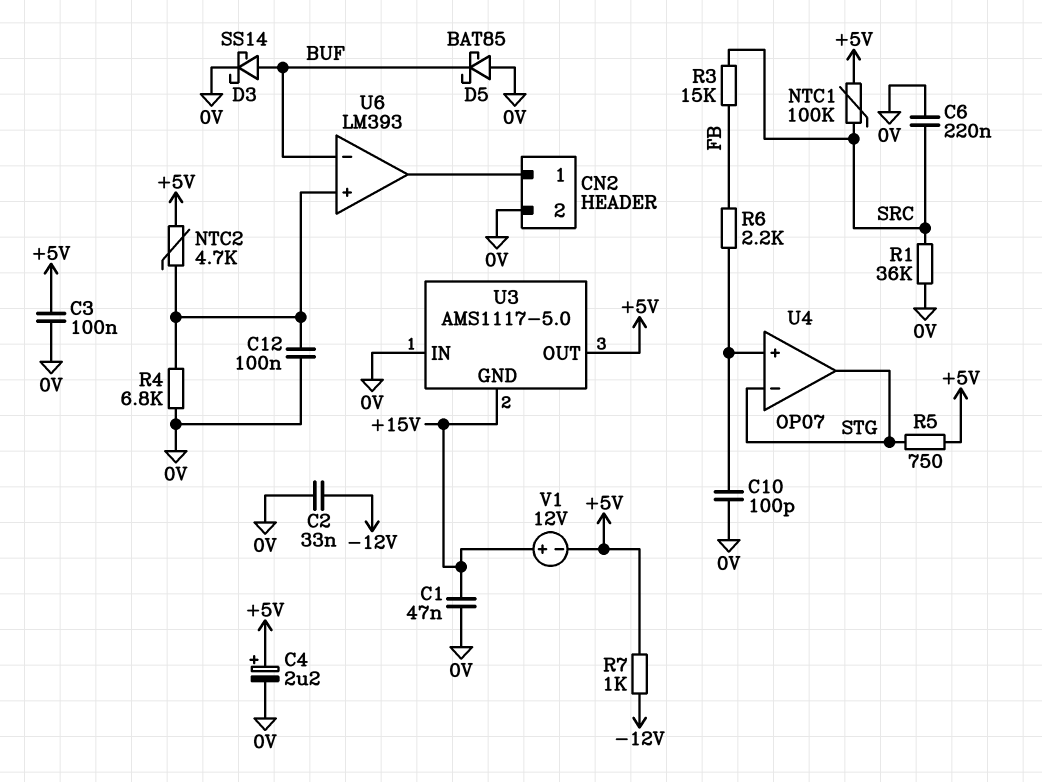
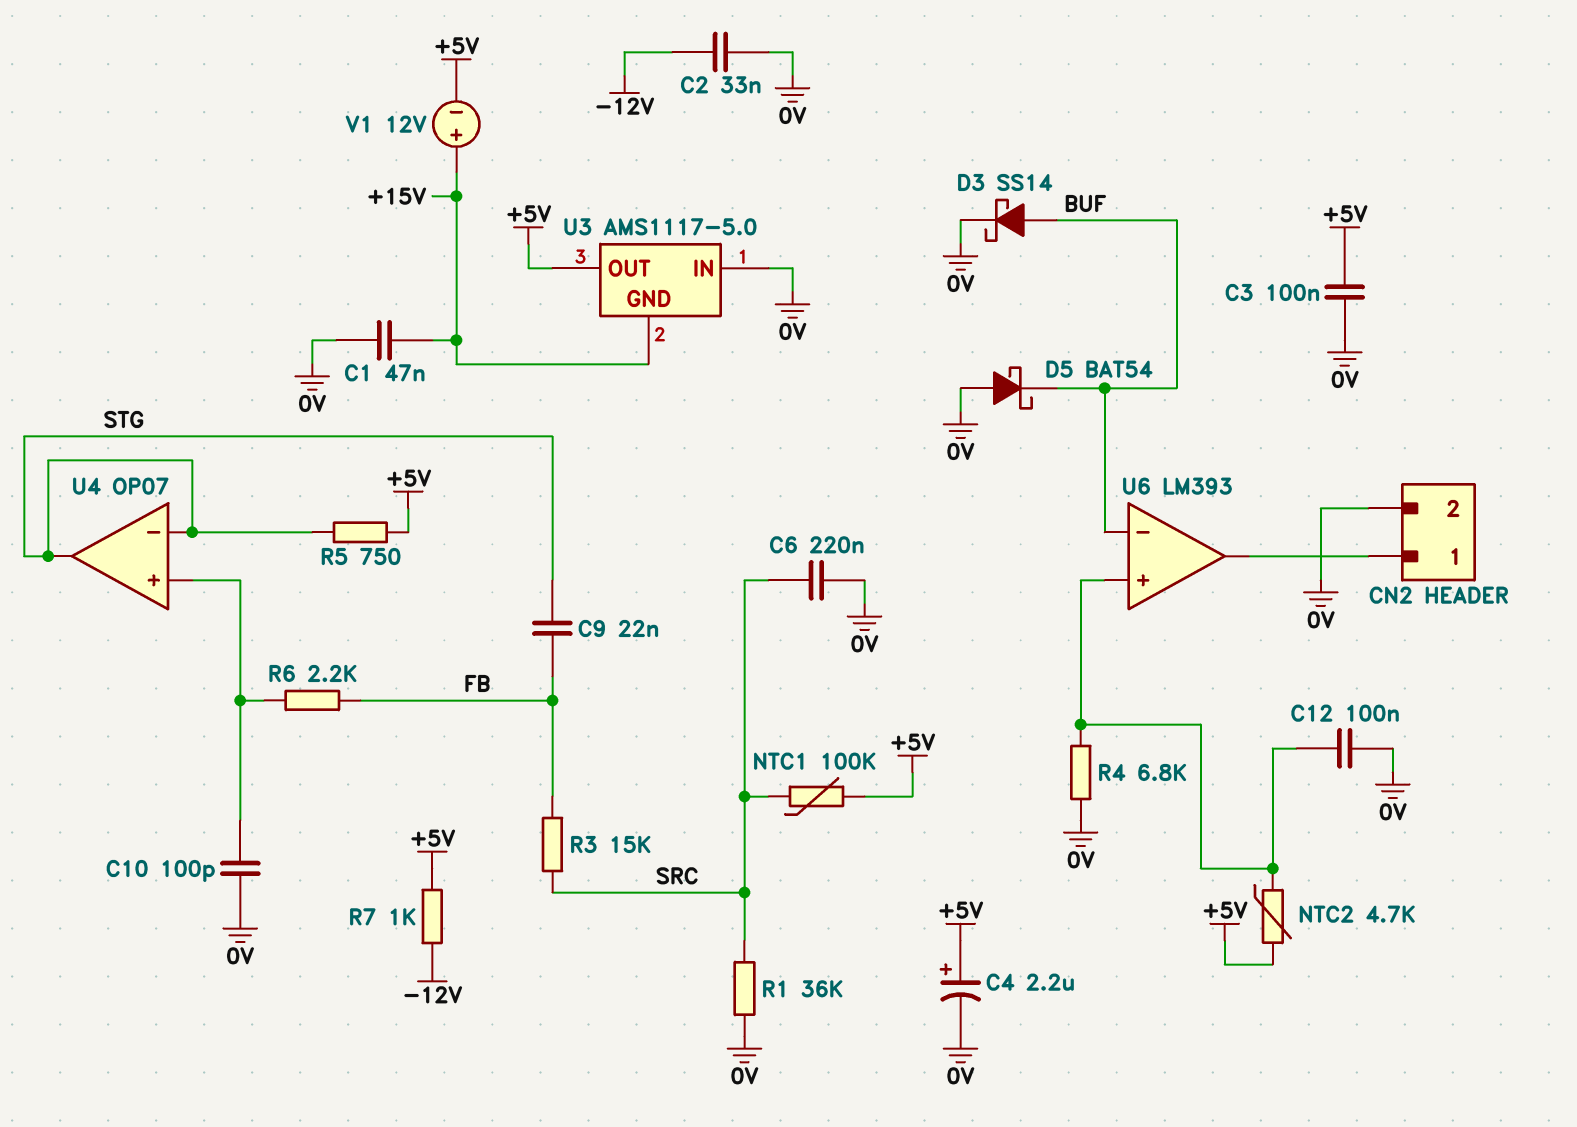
C9: none -> 22nF (FB, STG)
D5: schottky BAT85 (A 0V, K BUF) -> schottky BAT54 (A 0V, K BUF)

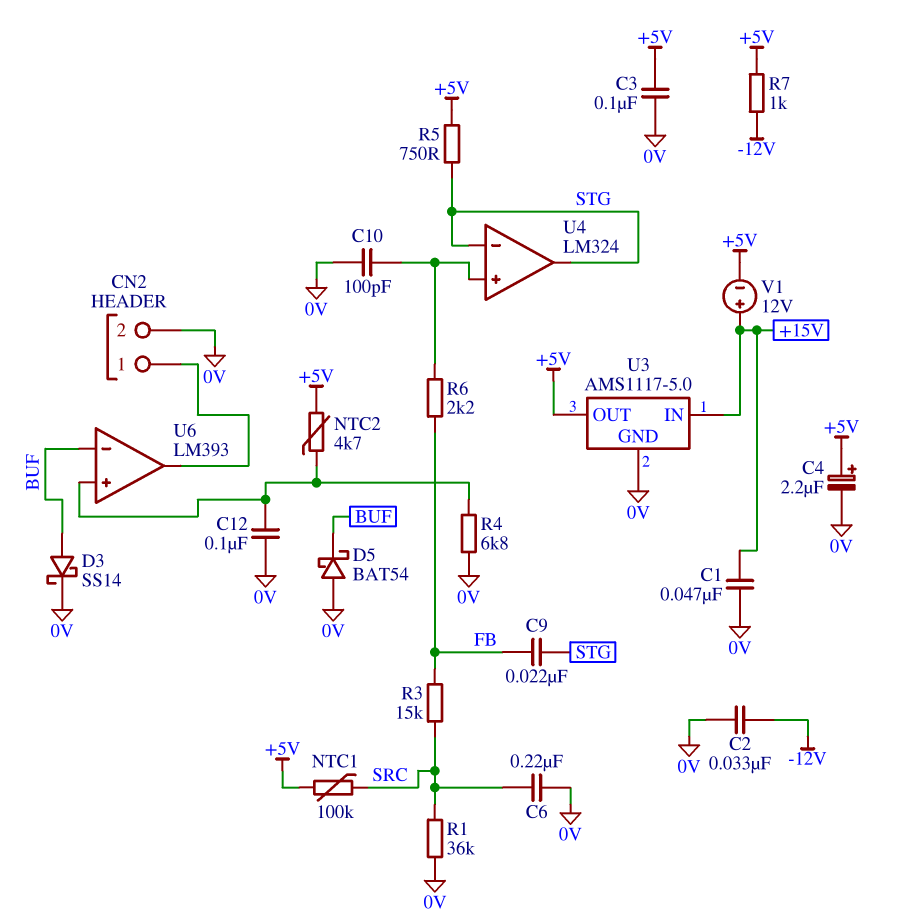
U3 pin GND: +15V -> 0V
U3 pin IN: 0V -> +15V
U4: OP07 -> LM324

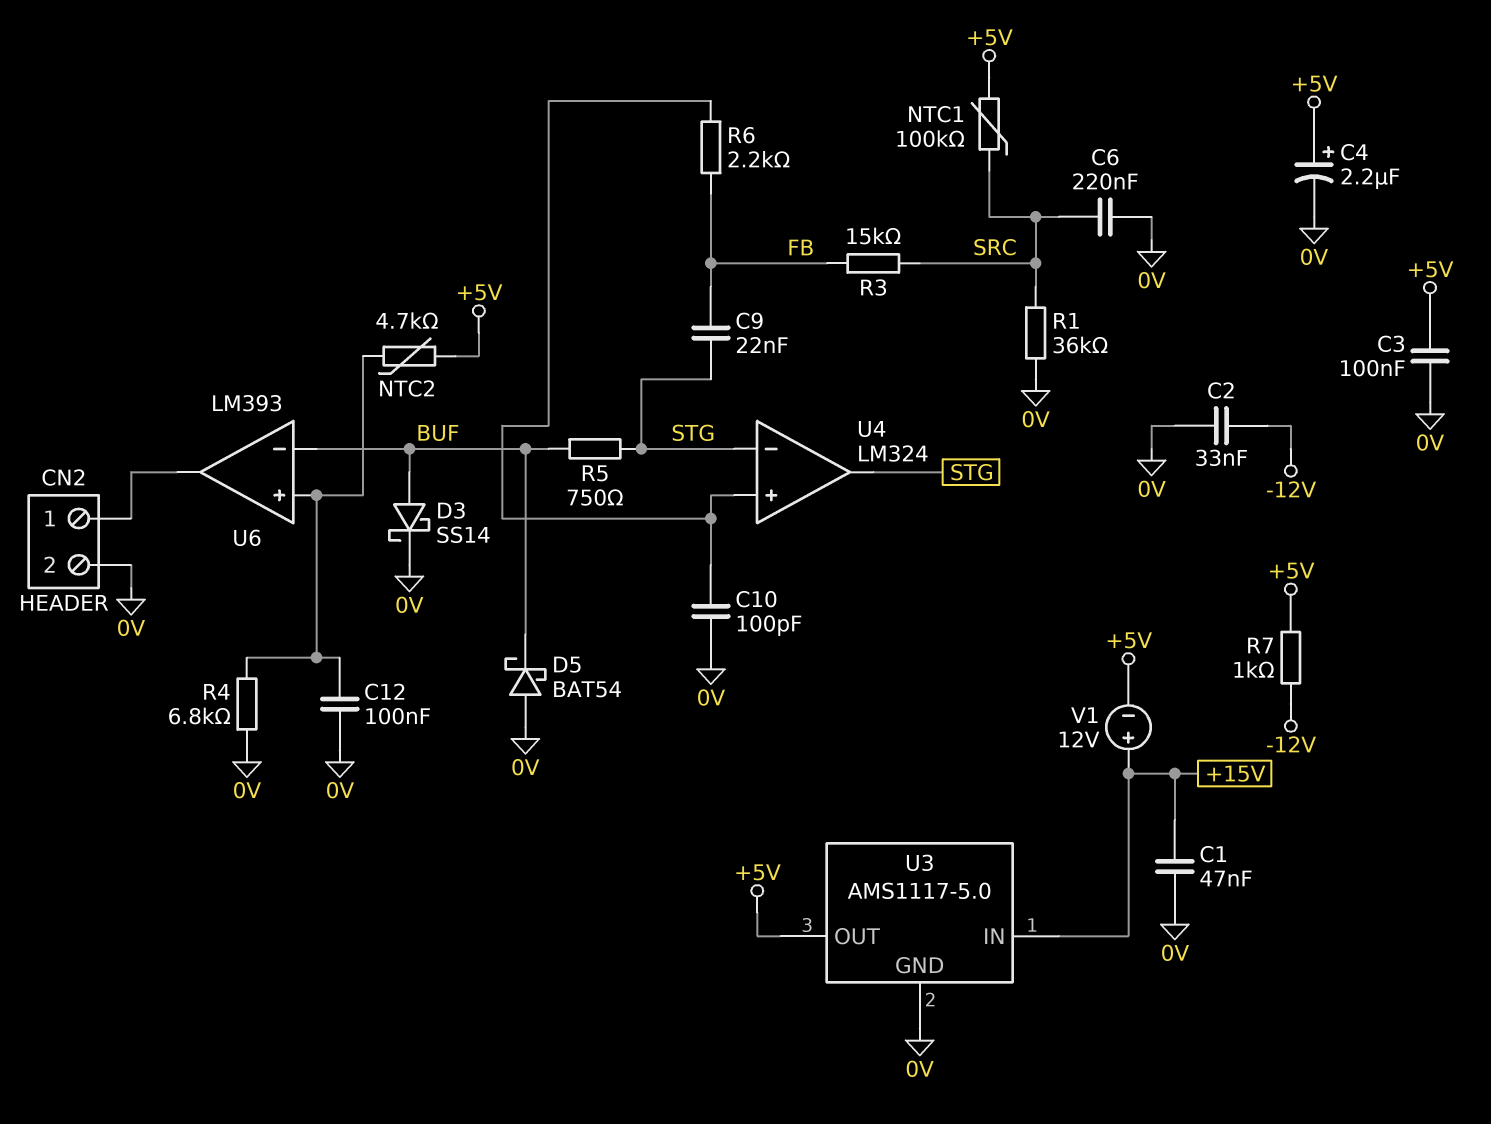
R5: 750 (+5V, STG) -> 750 (BUF, STG)

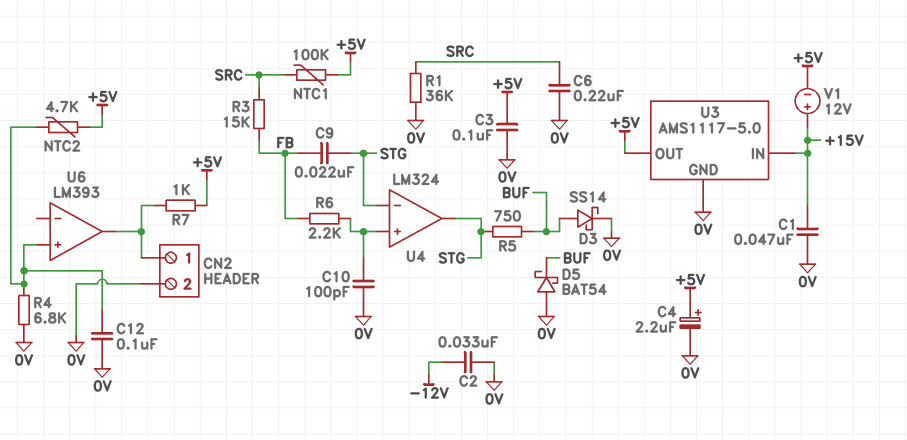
R7: 1k (+5V, -12V) -> 1k (+5V, CN2/1)
U6 pin in-: BUF -> none

